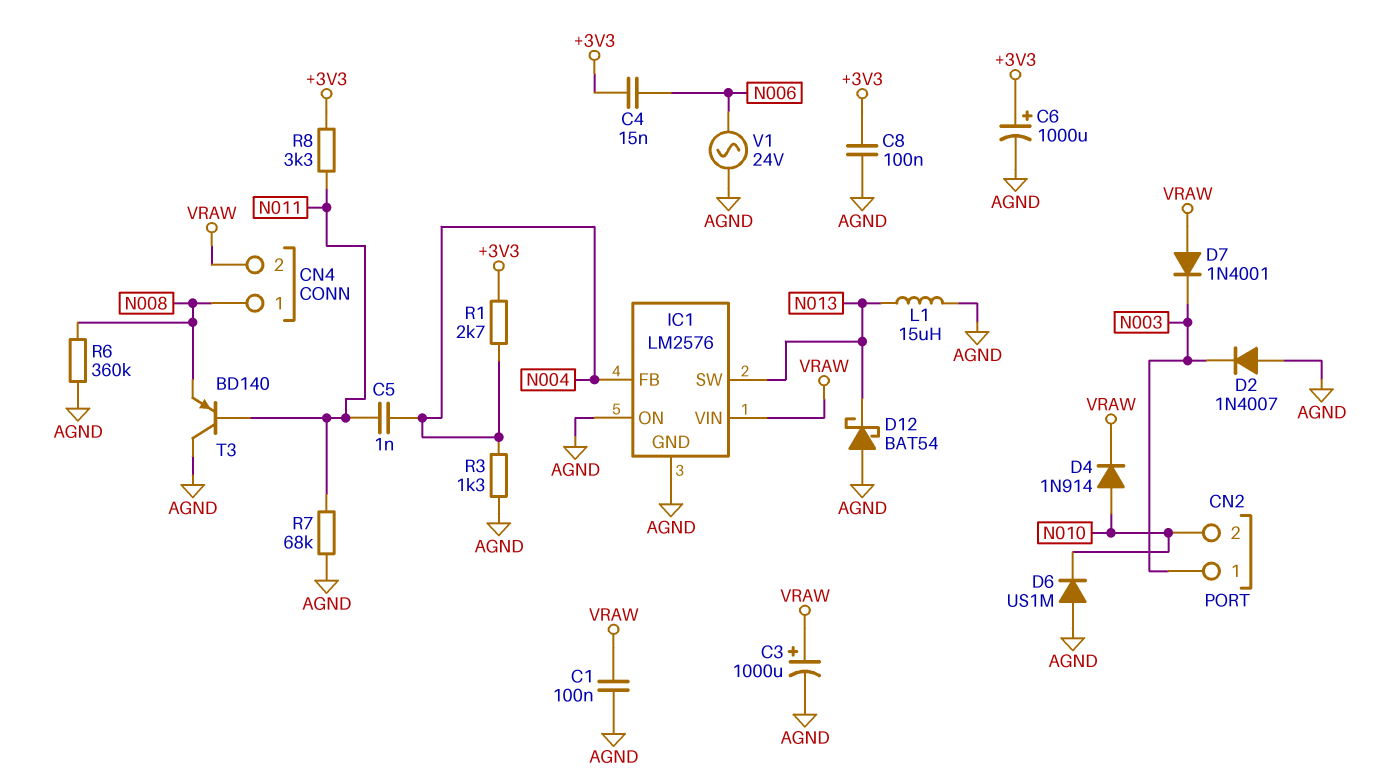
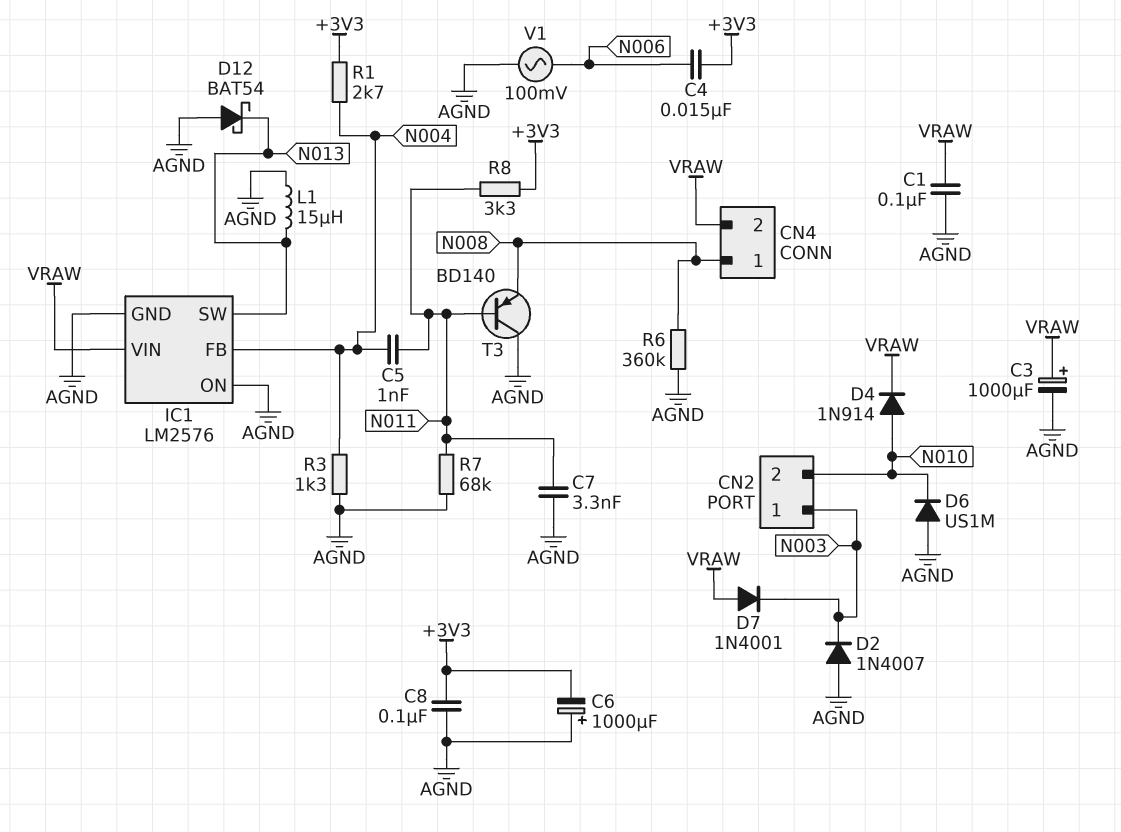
C6: 1000uF (plus +3V3, minus AGND) -> 1000uF (plus AGND, minus +3V3)
C7: none -> 3.3nF (AGND, N011)
V1: AC 24V (AGND, N006) -> AC 100mV (AGND, N006)

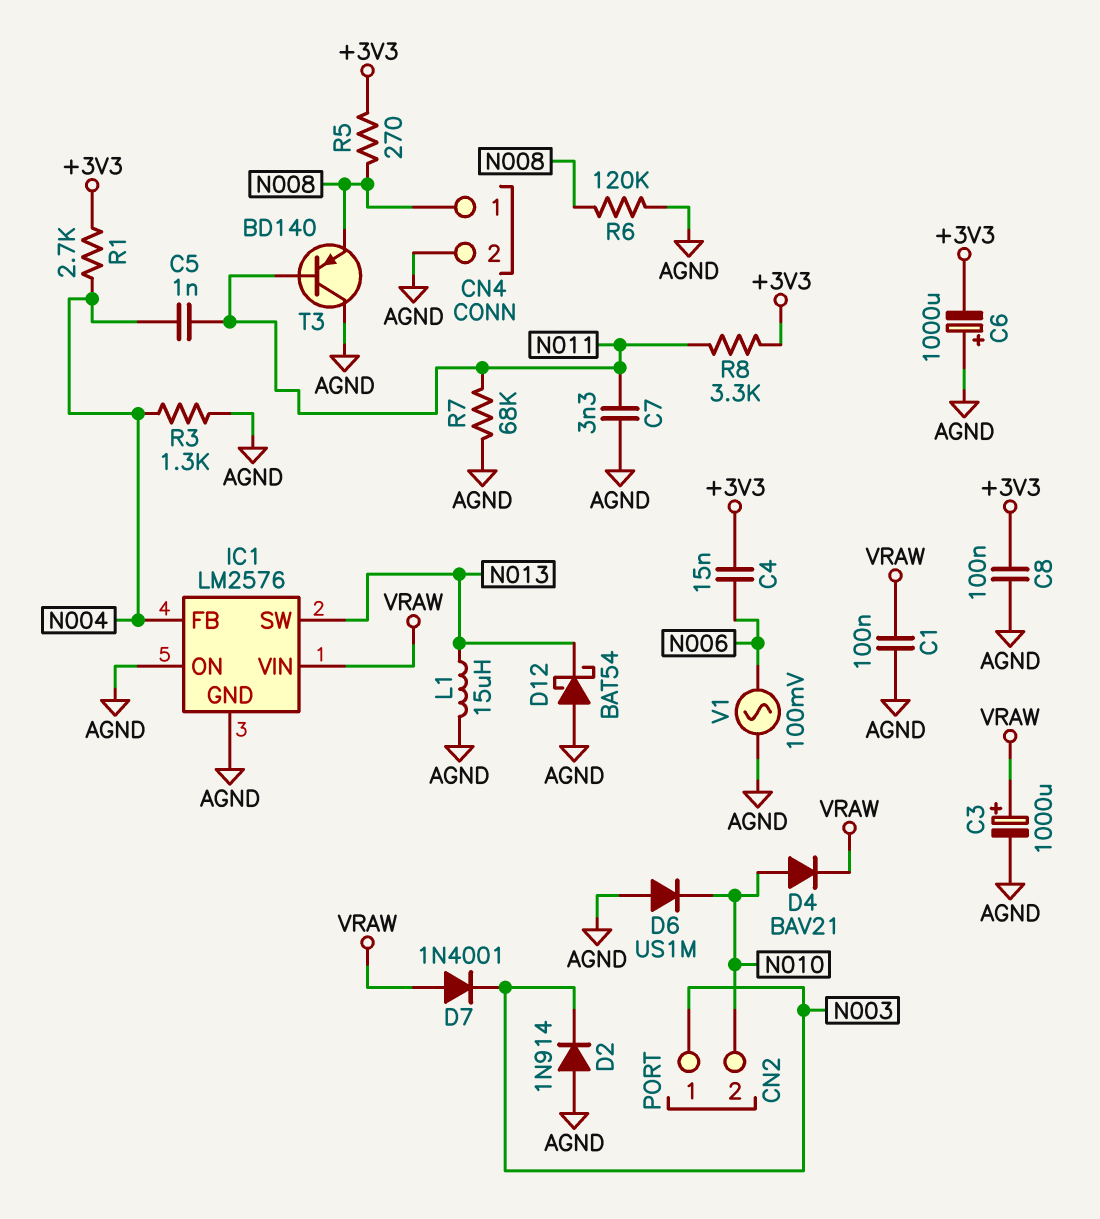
CN4 pin 2: VRAW -> AGND
D2: diode 1N4007 (A AGND, K N003) -> diode 1N914 (A AGND, K N003)
D4: diode 1N914 (A N010, K VRAW) -> diode BAV21 (A N010, K VRAW)
R5: none -> 270 (+3V3, N008)
R6: 360k (AGND, N008) -> 120k (AGND, N008)

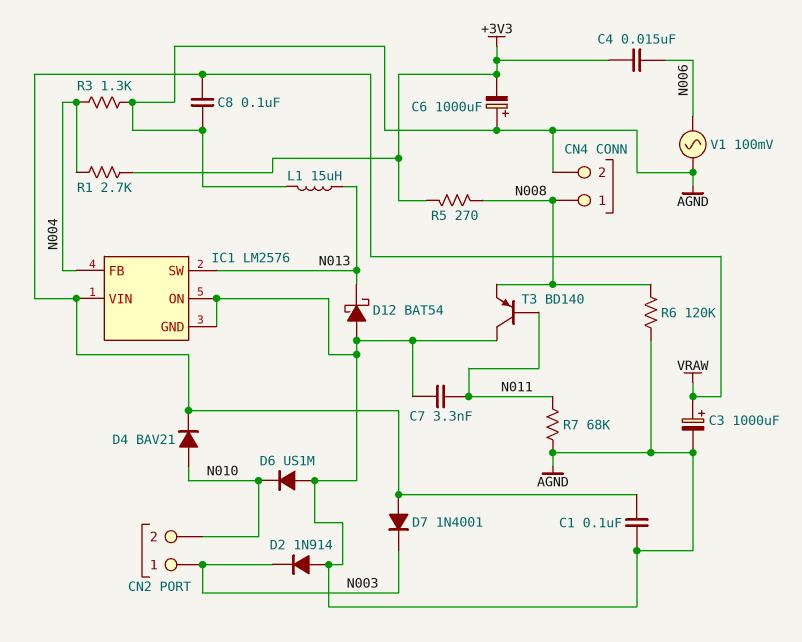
C5: 1nF (N004, N011) -> none
C8: 100nF (+3V3, AGND) -> 100nF (AGND, VRAW)
R8: 3.3k (+3V3, N011) -> none

